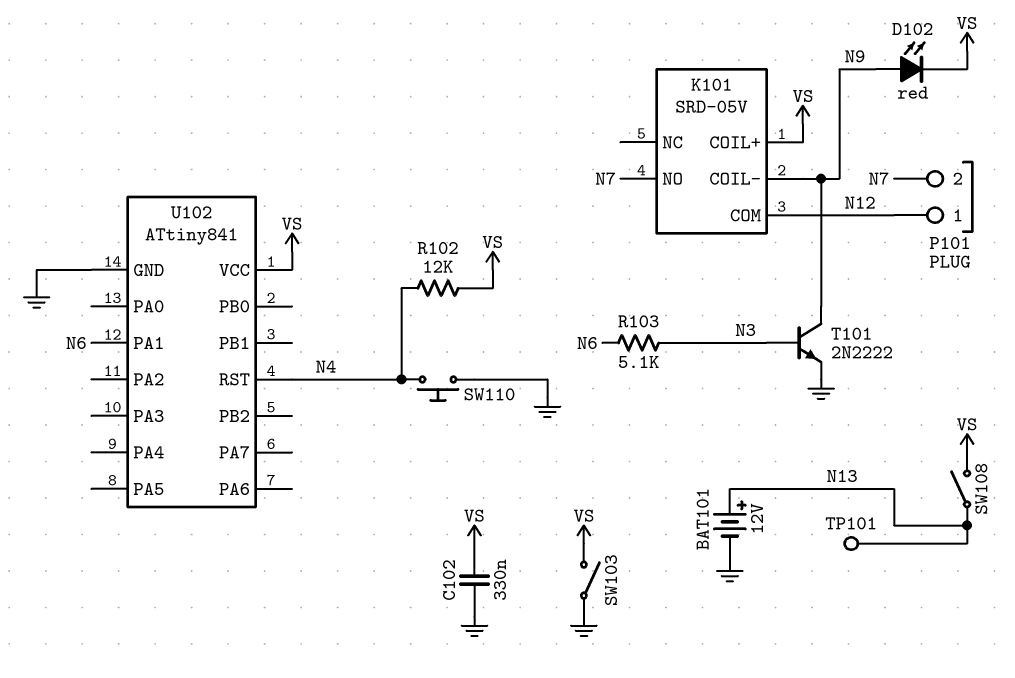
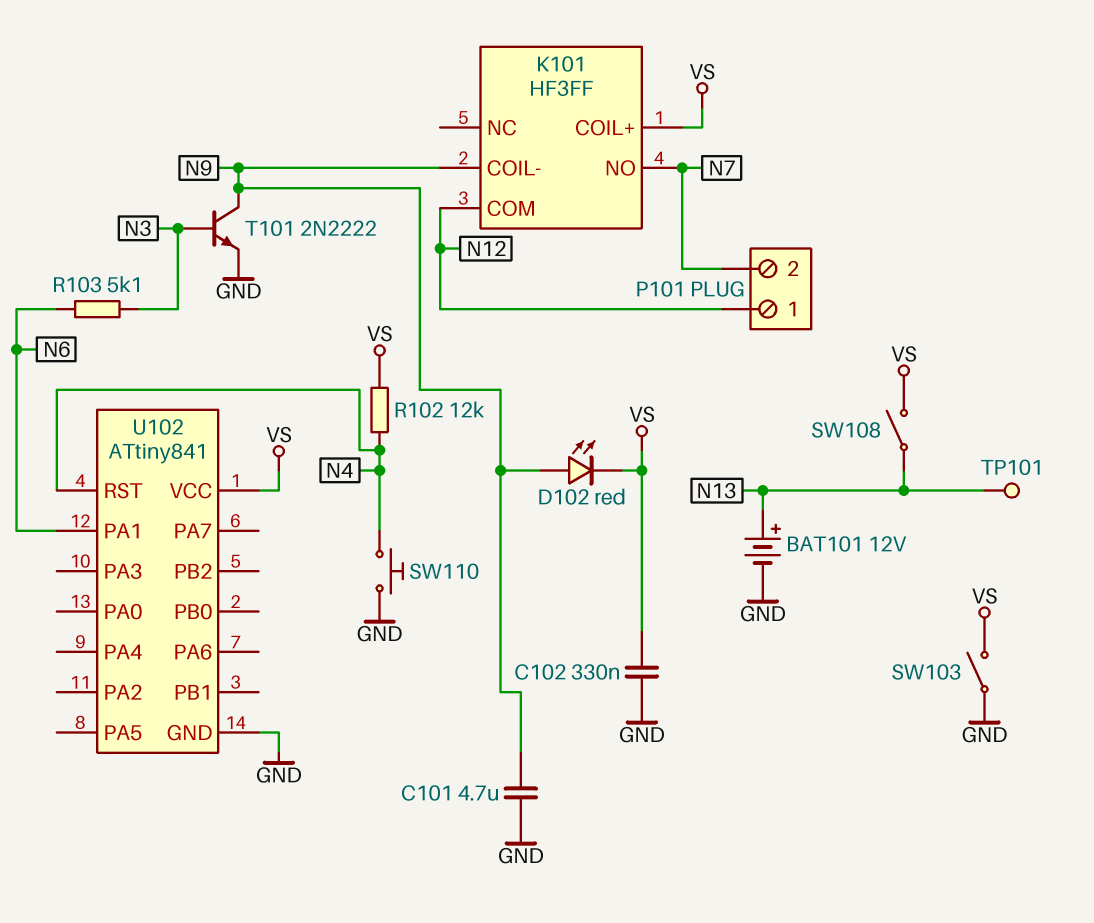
C101: none -> 4.7uF (GND, N9)
K101: SRD-05V -> HF3FF

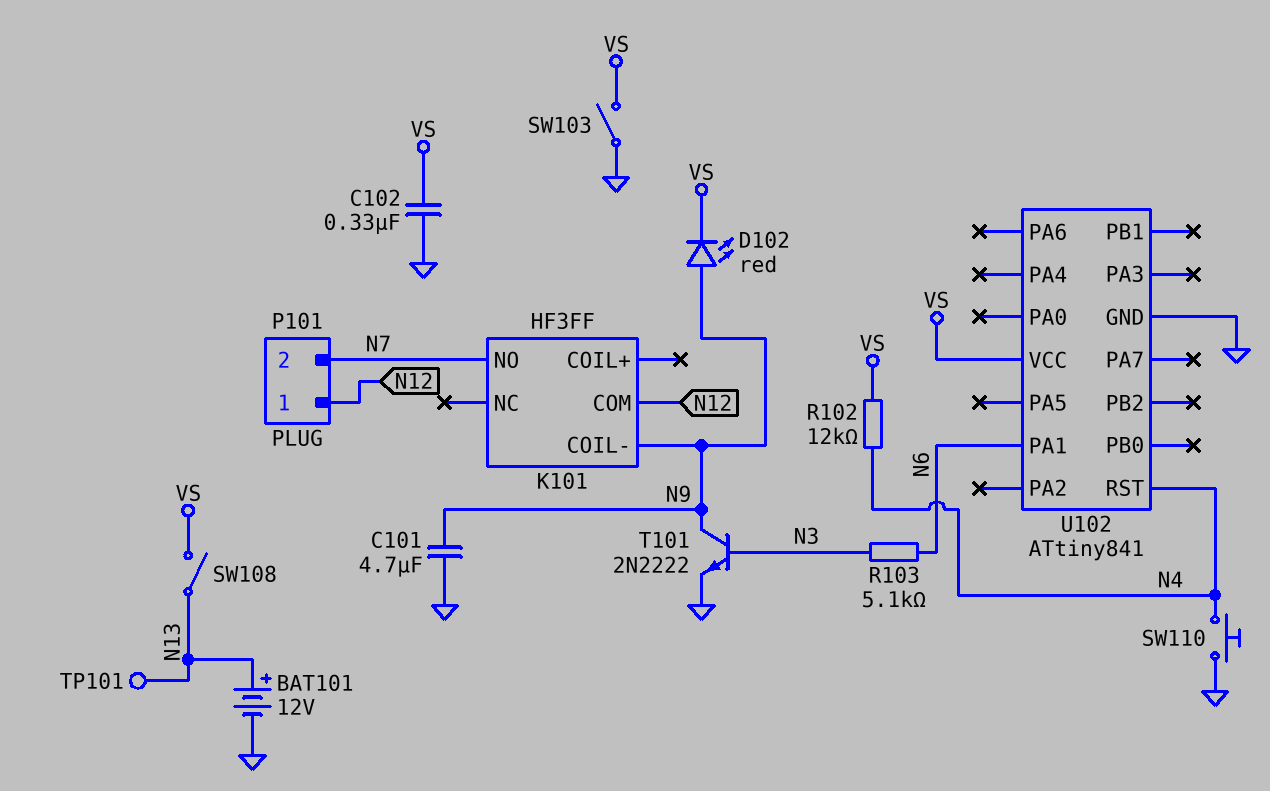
K101 pin COIL+: VS -> none

